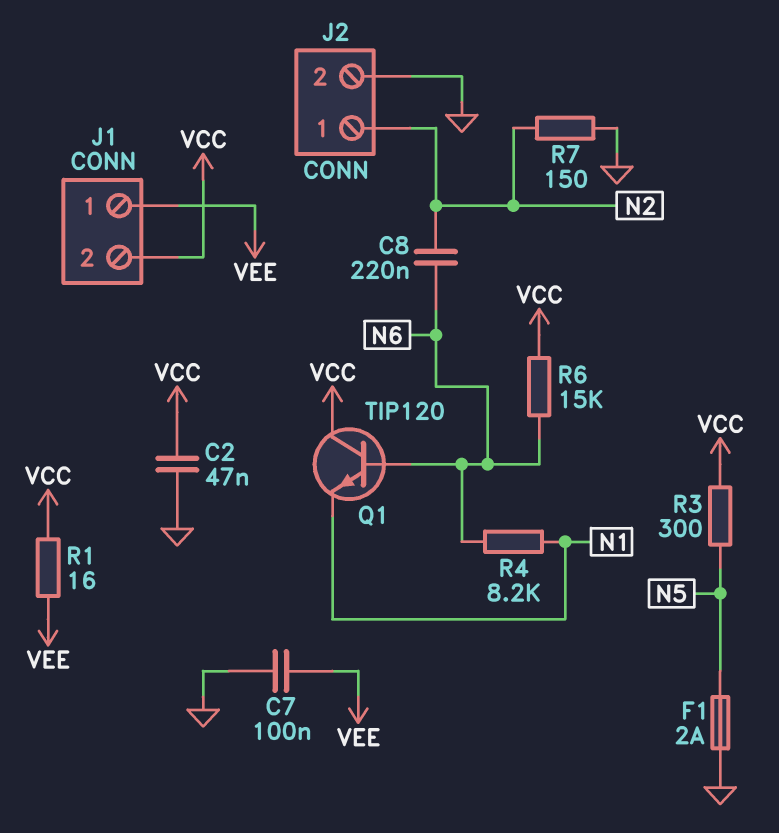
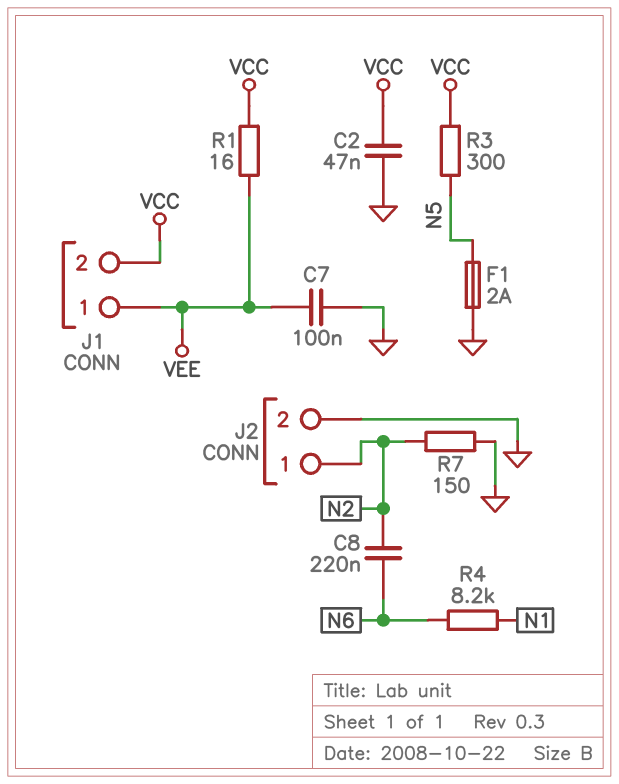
Q1: NPN TIP120 (B N6, C VCC, E N1) -> none
R6: 15k (N6, VCC) -> none

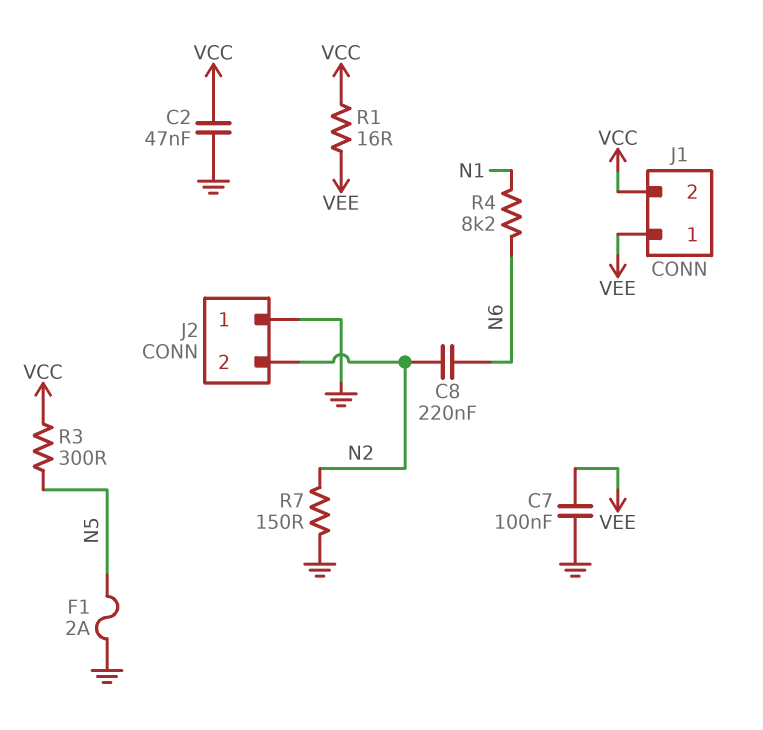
J2 pin 1: N2 -> GND
J2 pin 2: GND -> N2

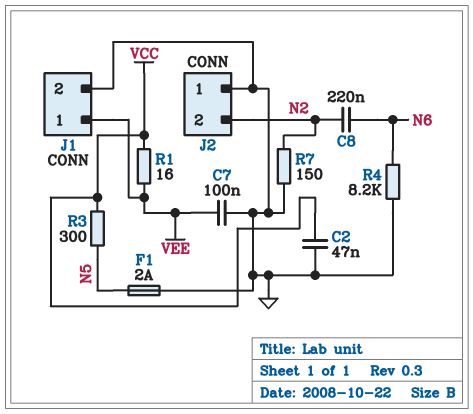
J1 pin 2: VCC -> GND
R4: 8.2k (N1, N6) -> 8.2k (GND, N6)

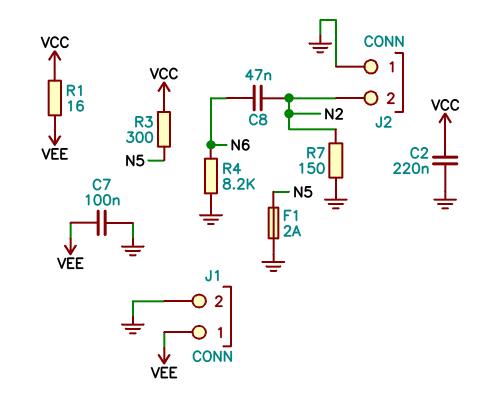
C2: 47nF (GND, VCC) -> 220nF (GND, VCC)
C8: 220nF (N2, N6) -> 47nF (N2, N6)

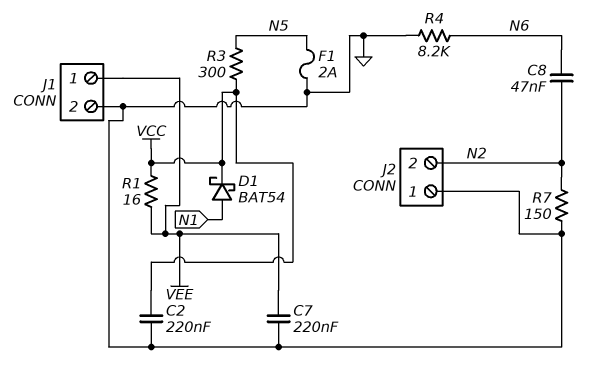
C7: 100nF (GND, VEE) -> 220nF (GND, VEE)
D1: none -> schottky BAT54 (A N1, K VCC)

